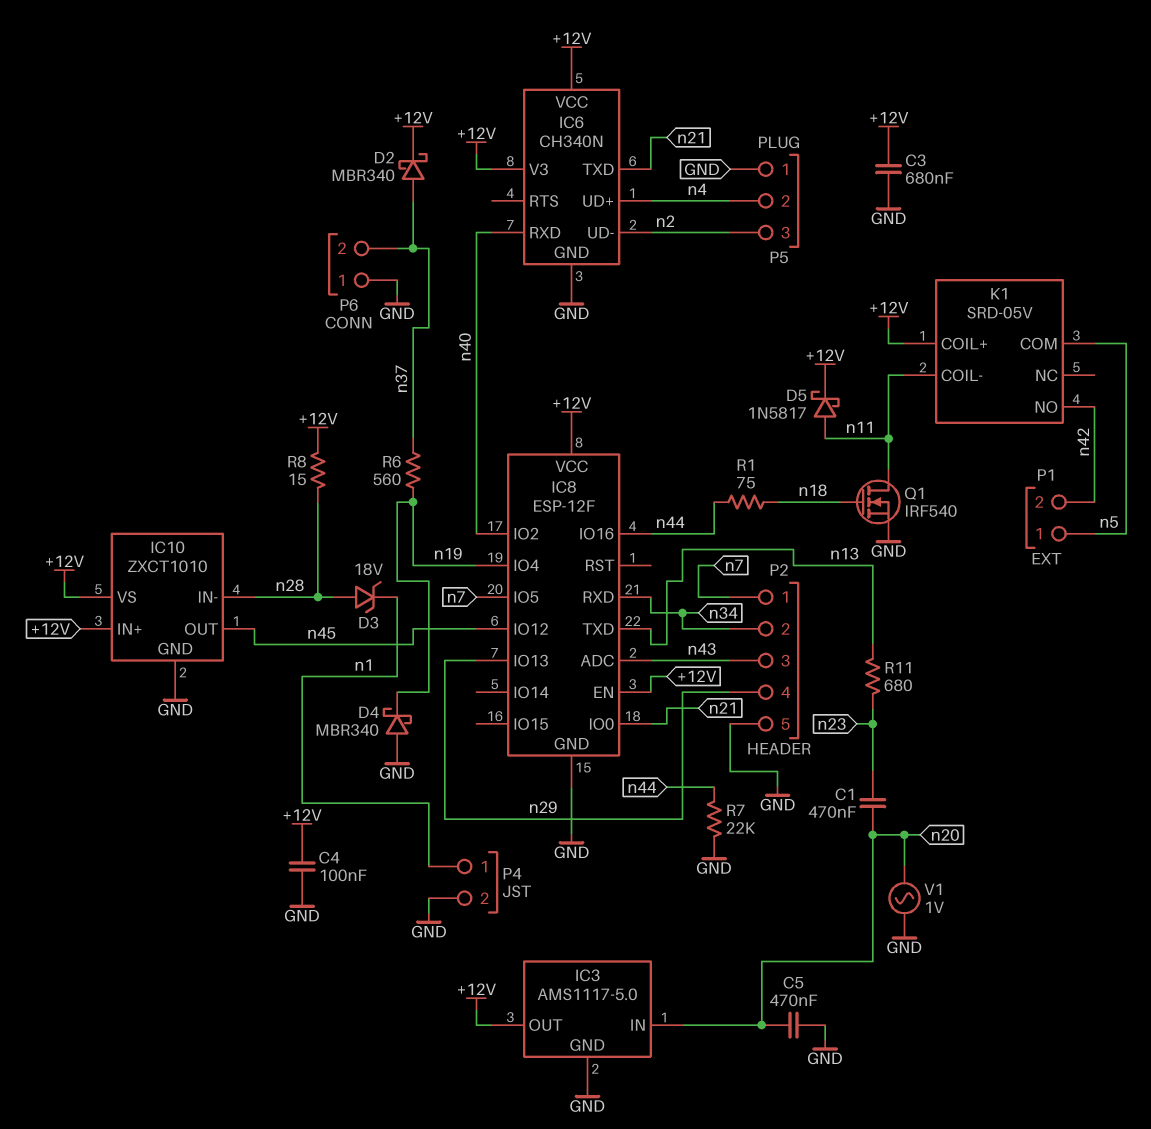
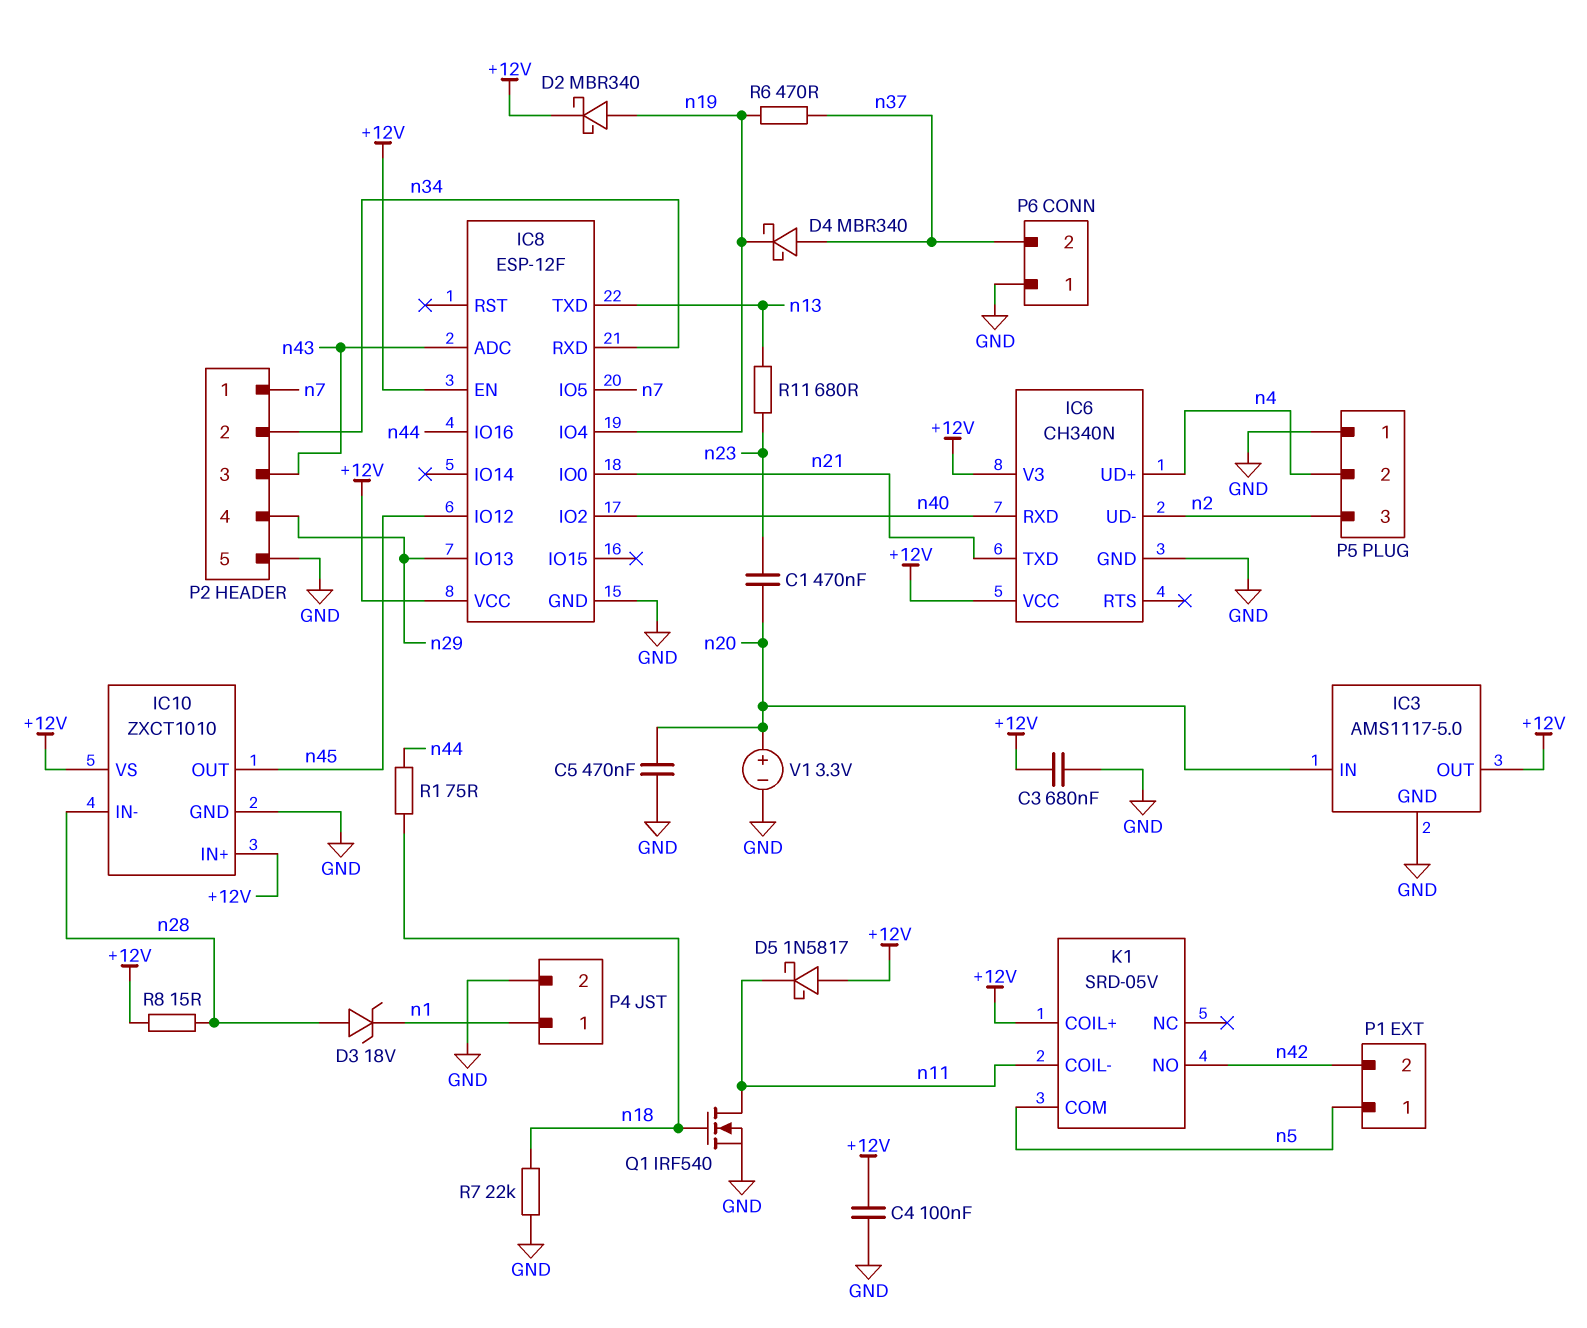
D2: schottky MBR340 (A n37, K +12V) -> schottky MBR340 (A n19, K +12V)
D4: schottky MBR340 (A GND, K n19) -> schottky MBR340 (A n37, K n19)
D5: schottky 1N5817 (A n11, K +12V) -> schottky 1N5817 (A +12V, K n11)
R6: 560 (n19, n37) -> 470 (n19, n37)
R7: 22k (GND, n44) -> 22k (GND, n18)
V1: AC 1V (GND, n20) -> 3.3V (plus n20, minus GND)

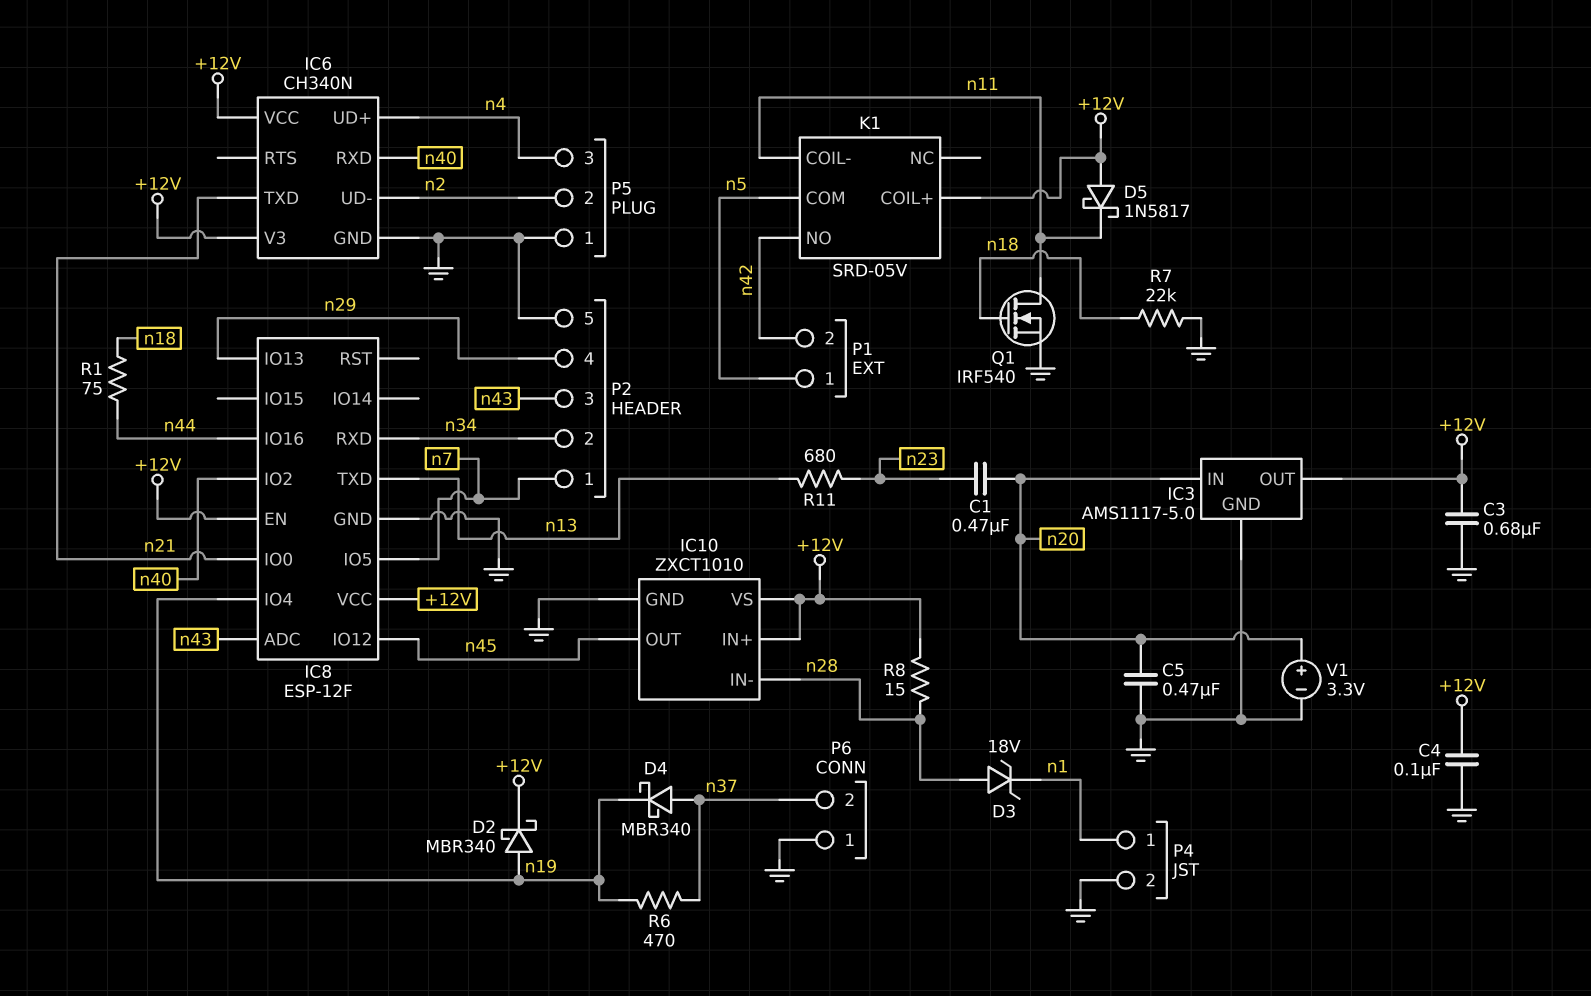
P5 pin 2: n4 -> n2
P5 pin 3: n2 -> n4

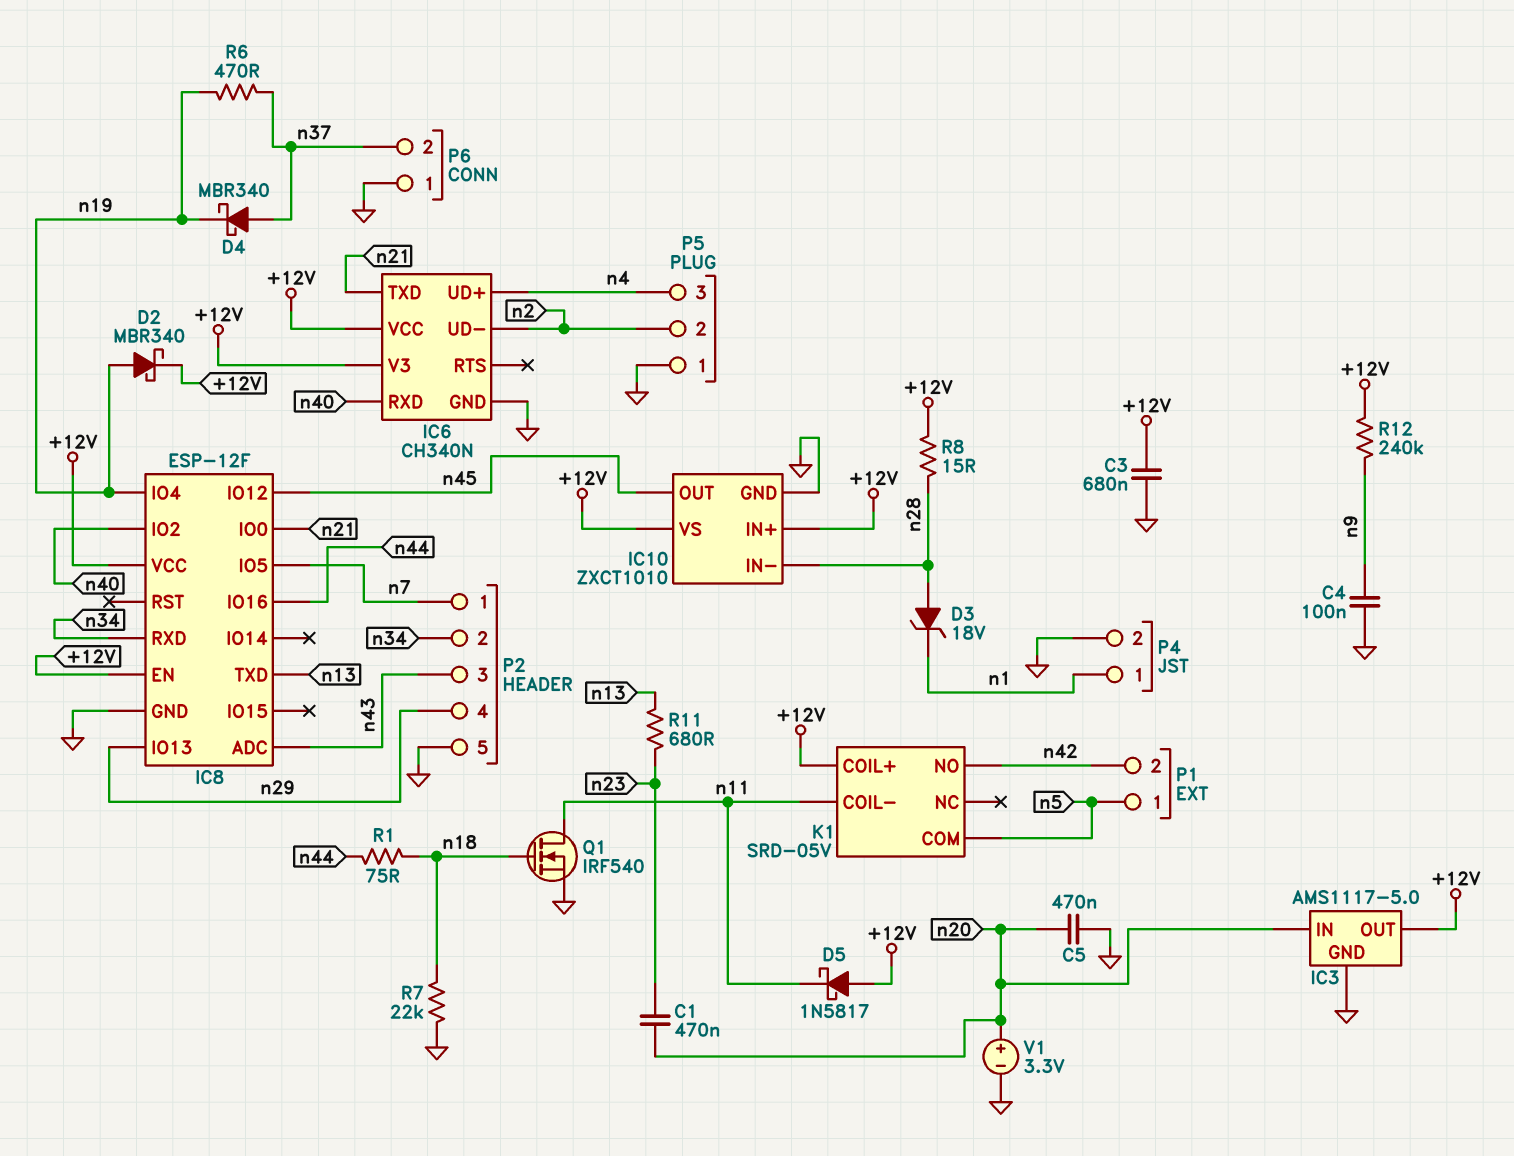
C4: 100nF (+12V, GND) -> 100nF (GND, n9)
R12: none -> 240k (+12V, n9)

